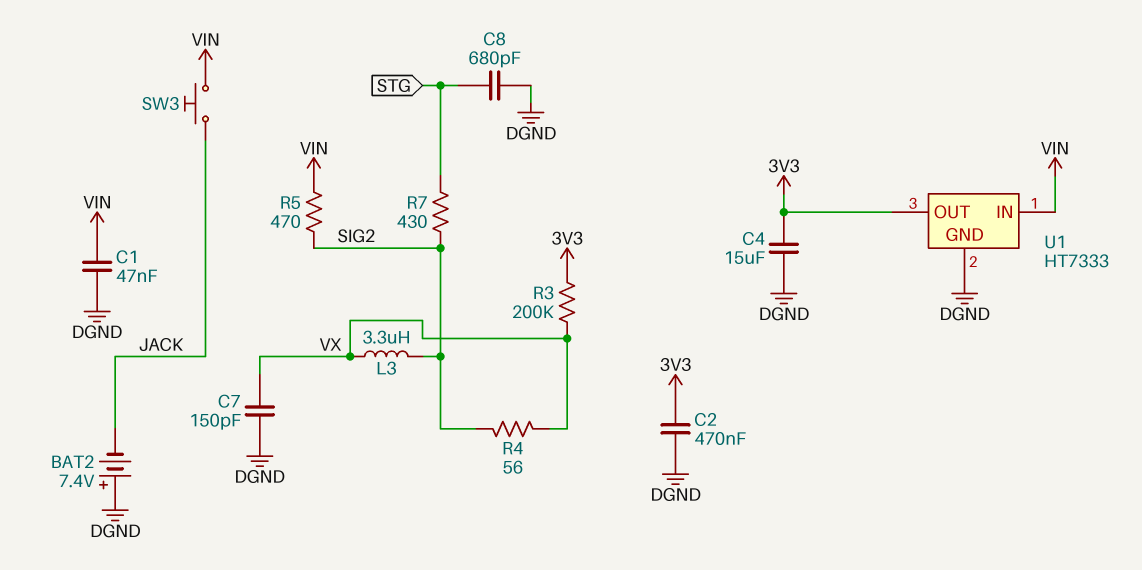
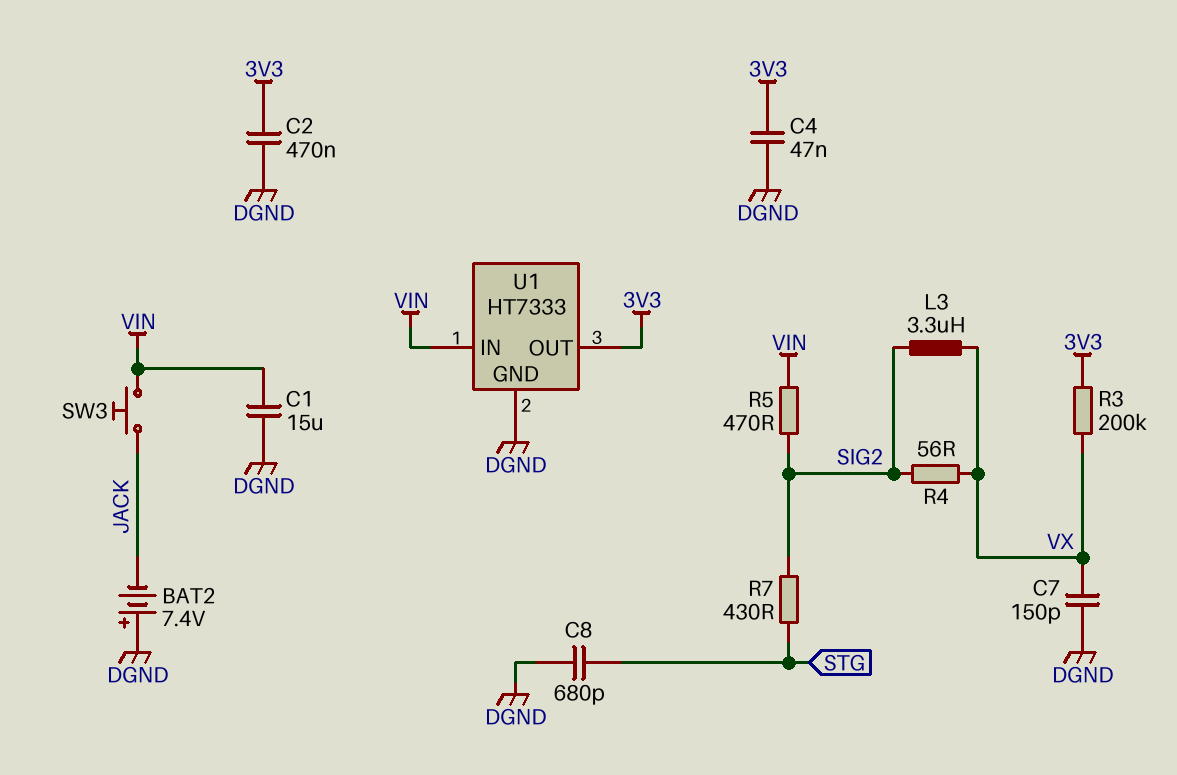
C1: 47nF (DGND, VIN) -> 15uF (DGND, VIN)
C4: 15uF (3V3, DGND) -> 47nF (3V3, DGND)

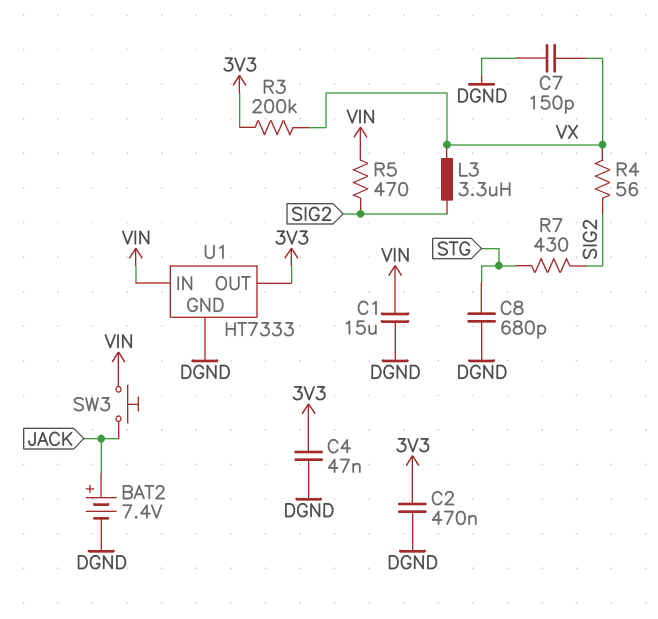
BAT2: 7.4V (plus DGND, minus JACK) -> 7.4V (plus JACK, minus DGND)

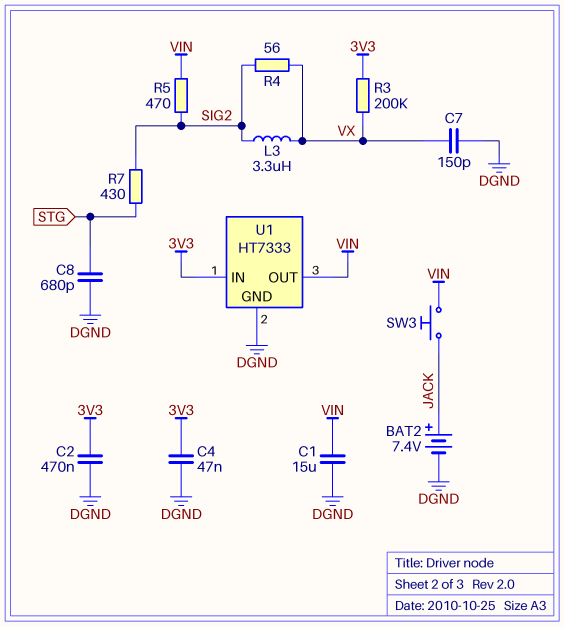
U1 pin IN: VIN -> 3V3
U1 pin OUT: 3V3 -> VIN

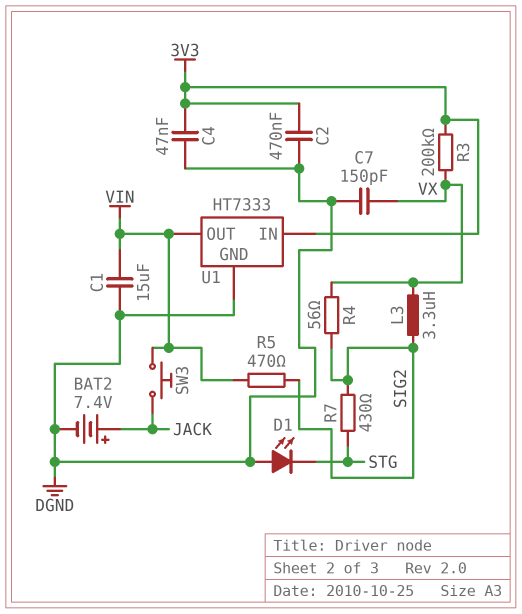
C8: 680pF (DGND, STG) -> none
D1: none -> LED (A DGND, K STG)

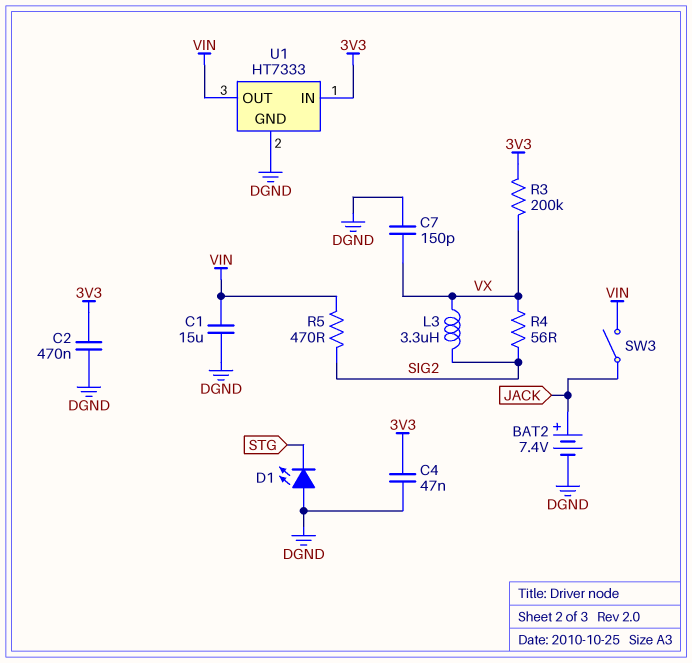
R7: 430 (SIG2, STG) -> none
SW3: button (JACK, VIN) -> switch (JACK, VIN)

